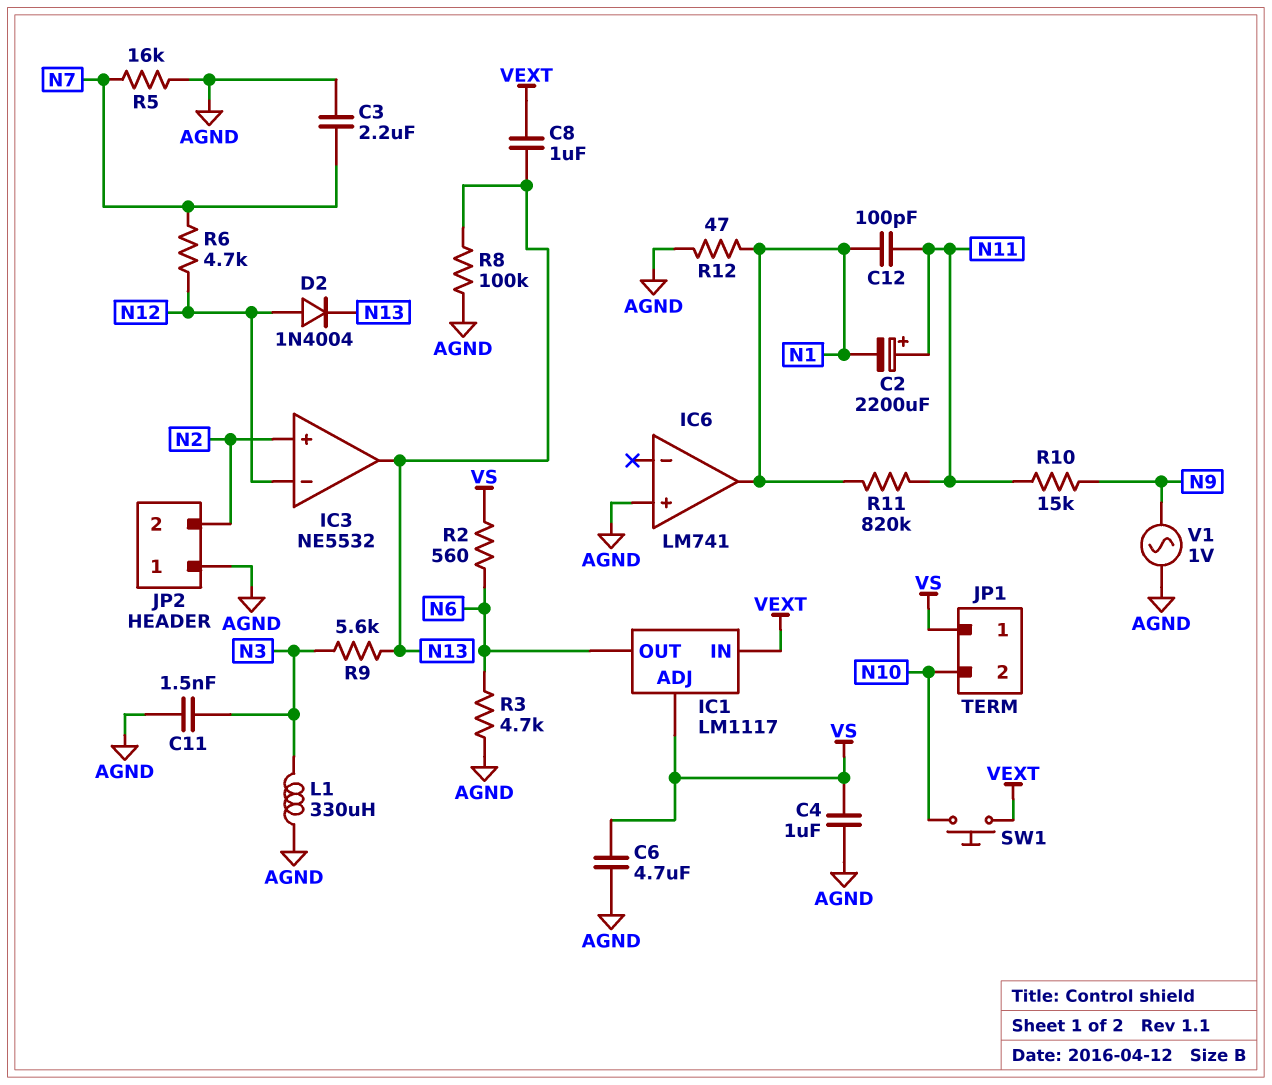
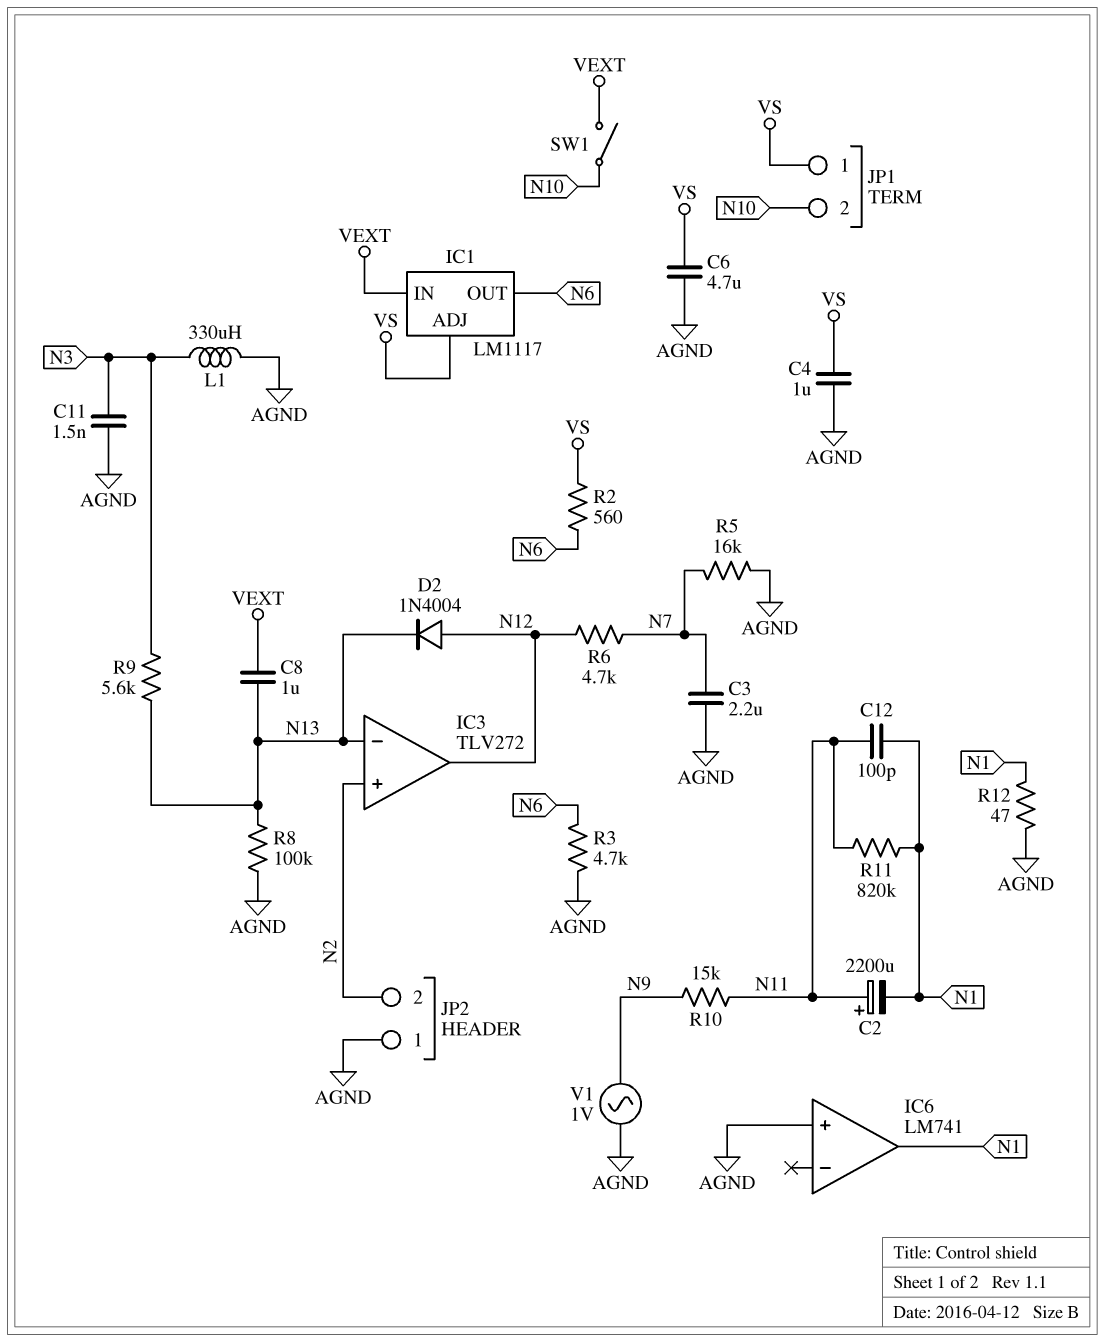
IC3: NE5532 -> TLV272
IC3 pin in-: N12 -> N13
IC3 pin out: N13 -> N12
SW1: button (N10, VEXT) -> switch (N10, VEXT)

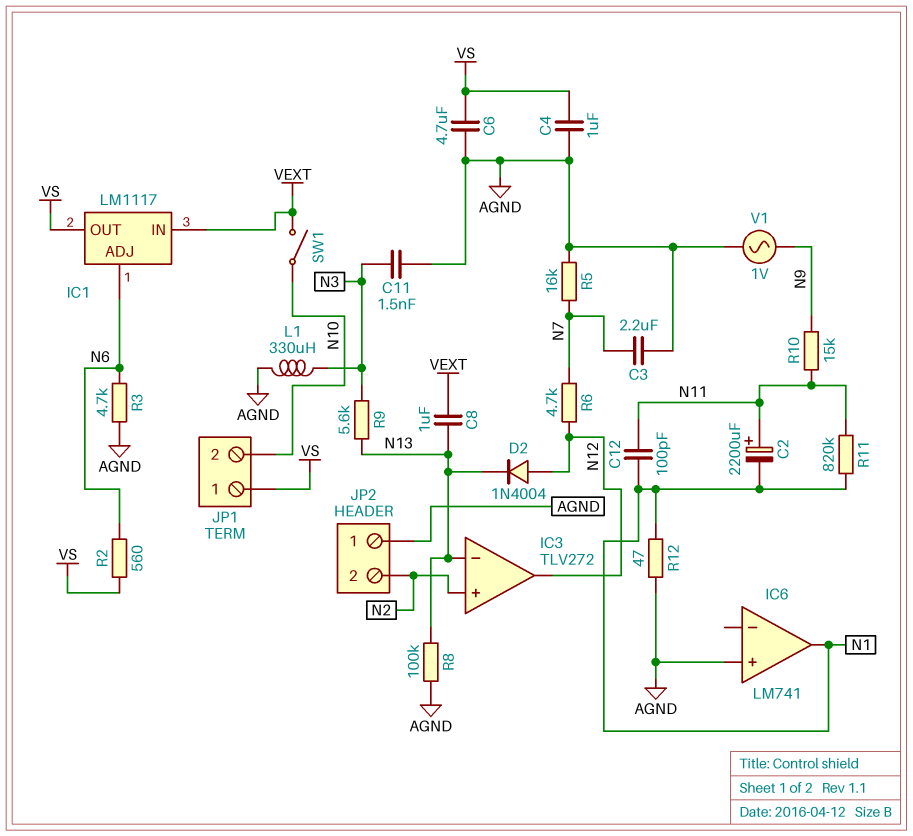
IC1 pin ADJ: VS -> N6
IC1 pin OUT: N6 -> VS

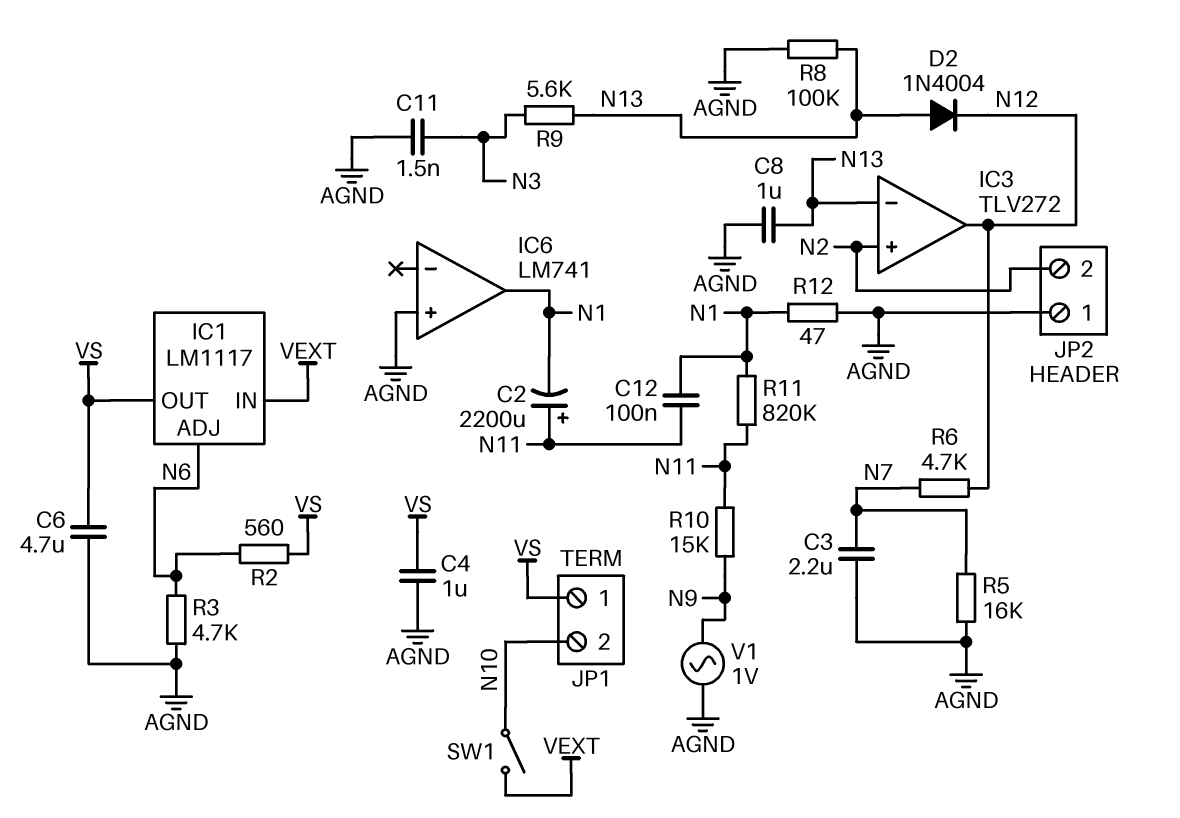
C8: 1uF (N13, VEXT) -> 1uF (AGND, N13)
C12: 100pF (N1, N11) -> 100nF (N1, N11)
D2: diode 1N4004 (A N12, K N13) -> diode 1N4004 (A N13, K N12)
L1: 330uH (AGND, N3) -> none

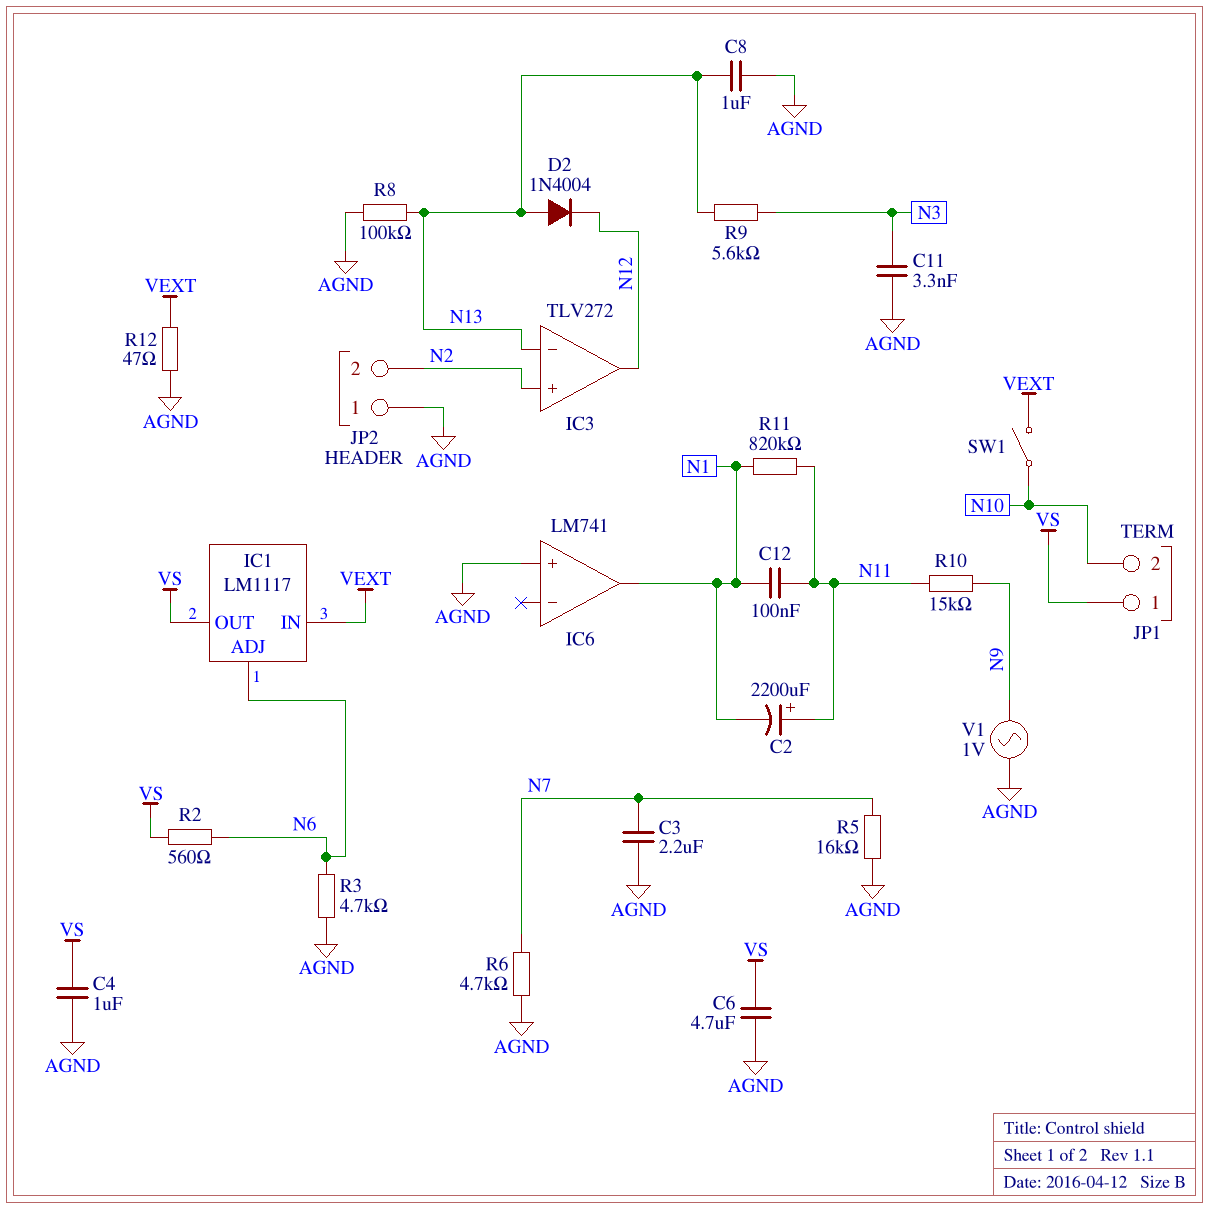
C11: 1.5nF (AGND, N3) -> 3.3nF (AGND, N3)
R6: 4.7k (N7, N12) -> 4.7k (AGND, N7)
R12: 47 (AGND, N1) -> 47 (AGND, VEXT)

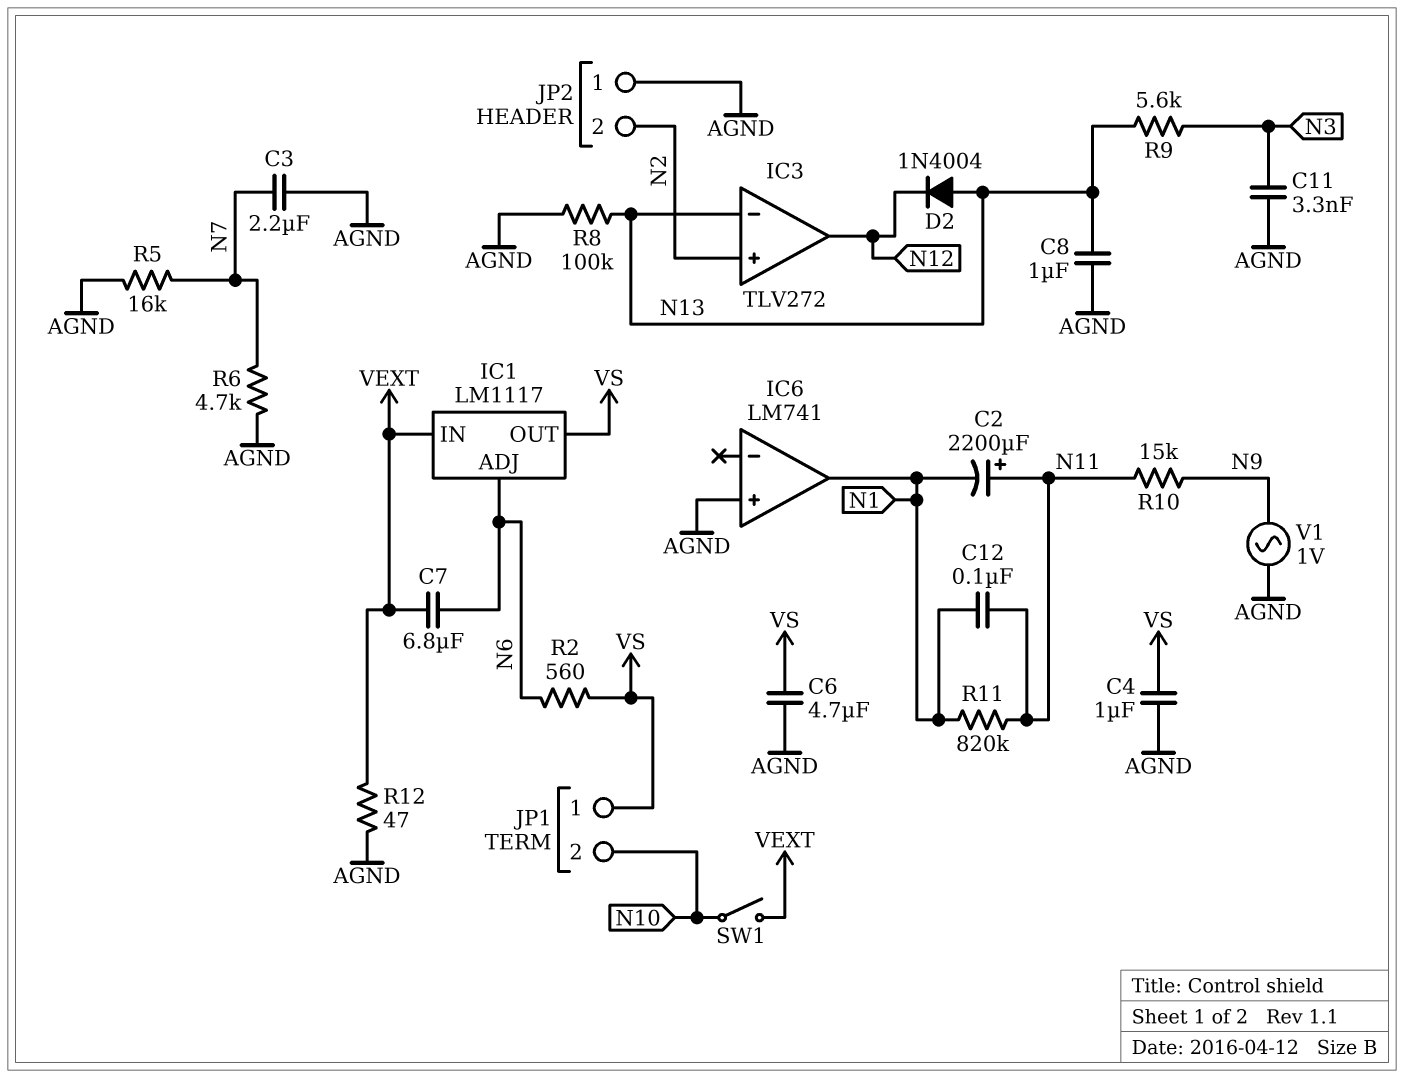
C7: none -> 6.8uF (N6, VEXT)
R3: 4.7k (AGND, N6) -> none

